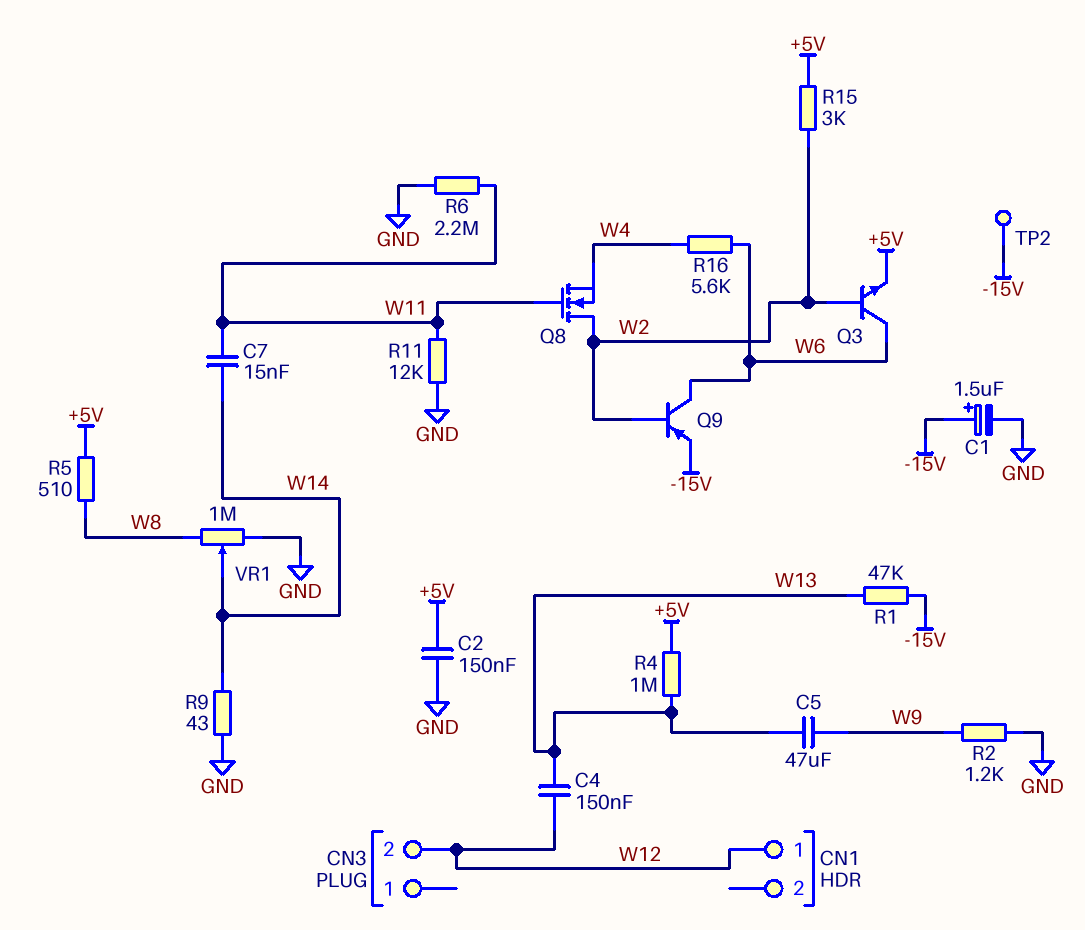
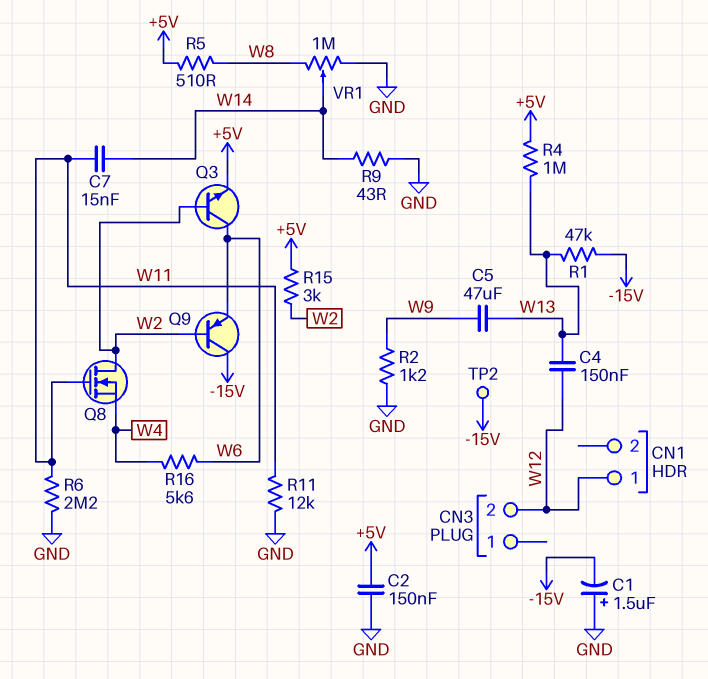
C1: 1.5uF (plus -15V, minus GND) -> 1.5uF (plus GND, minus -15V)
Q9: PNP (B W2, C W6, E -15V) -> PNP (B W2, C -15V, E W6)

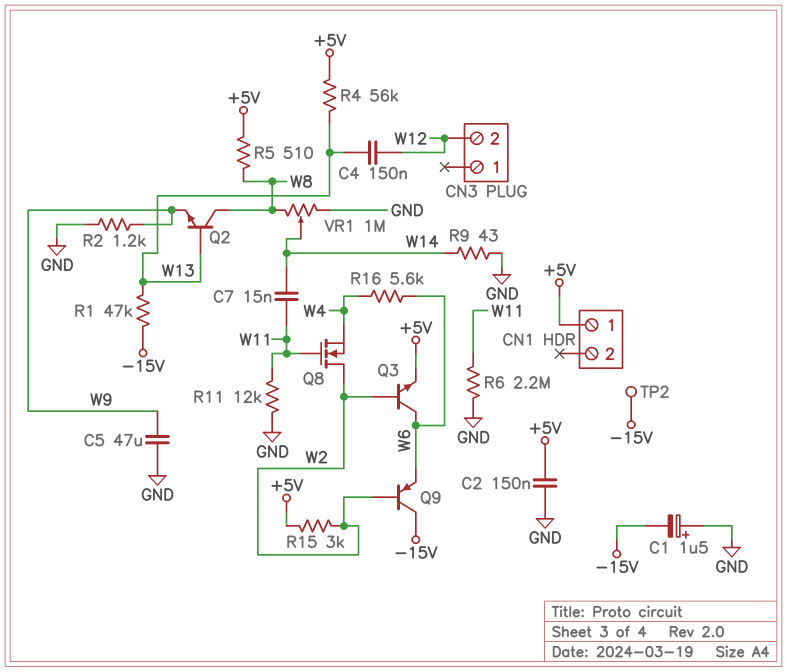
C5: 47uF (W9, W13) -> 47uF (GND, W9)
CN1 pin 1: W12 -> +5V
Q2: none -> NPN (B W13, C W8, E W9)
R4: 1M (+5V, W13) -> 56k (+5V, W13)

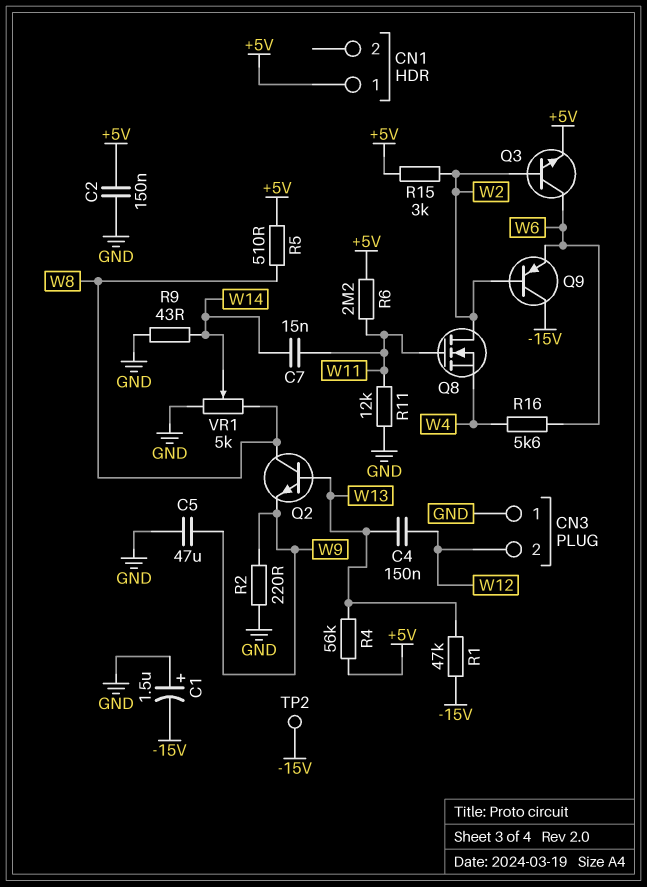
CN3 pin 1: none -> GND
R2: 1.2k (GND, W9) -> 220 (GND, W9)
R6: 2.2M (GND, W11) -> 2.2M (+5V, W11)
VR1: 1M (GND, W8, wiper W14) -> 5k (GND, W8, wiper W14)

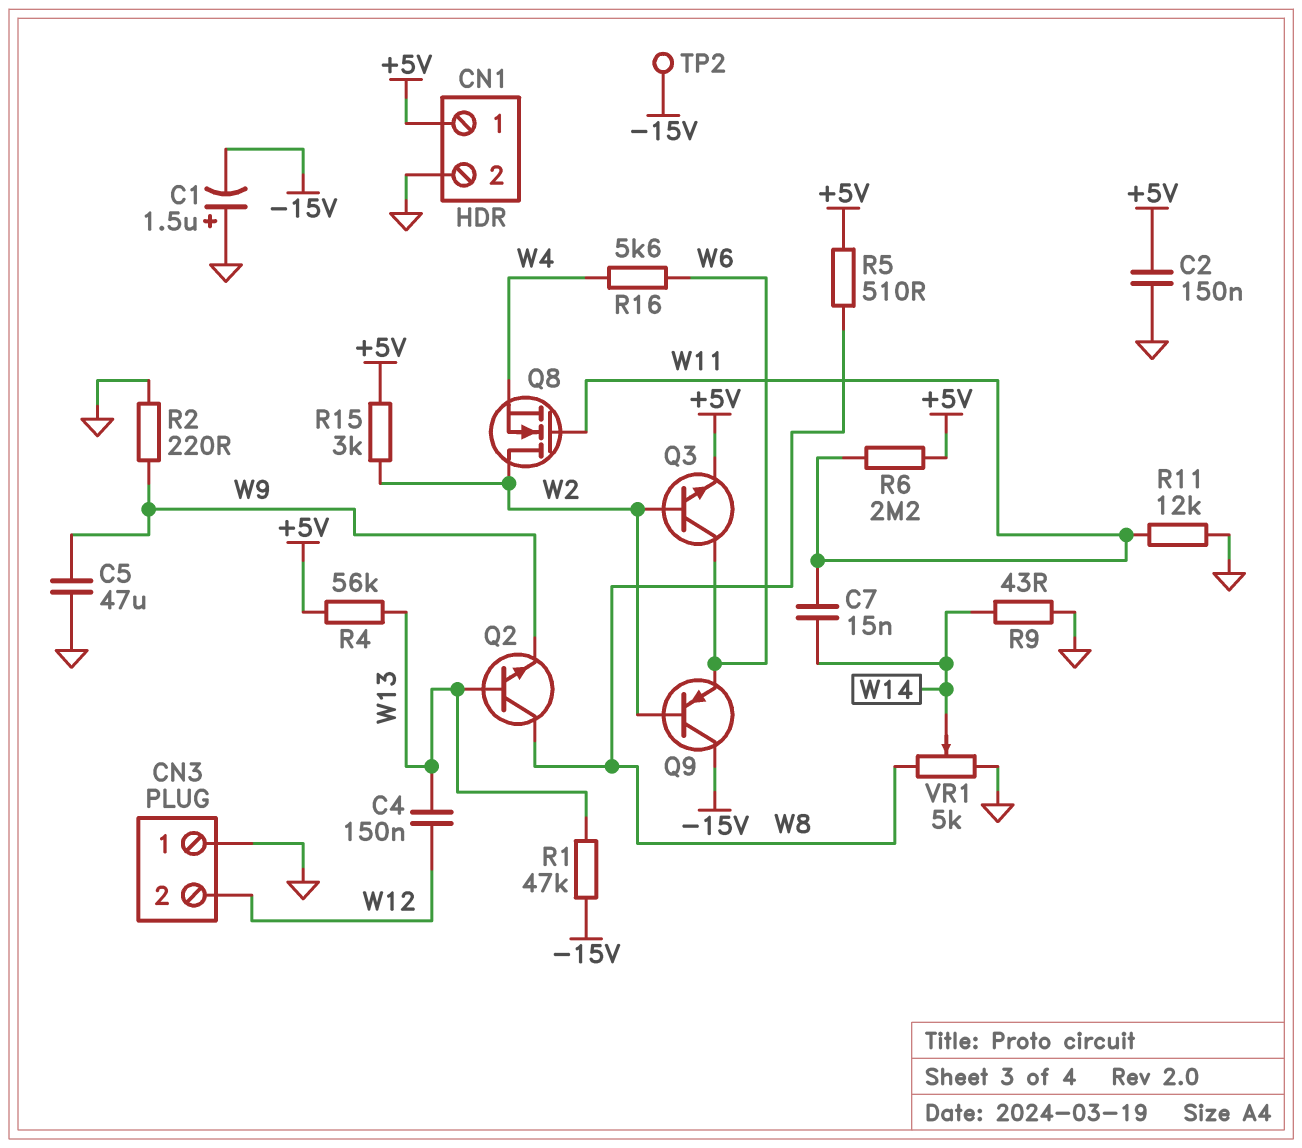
CN1 pin 2: none -> GND

